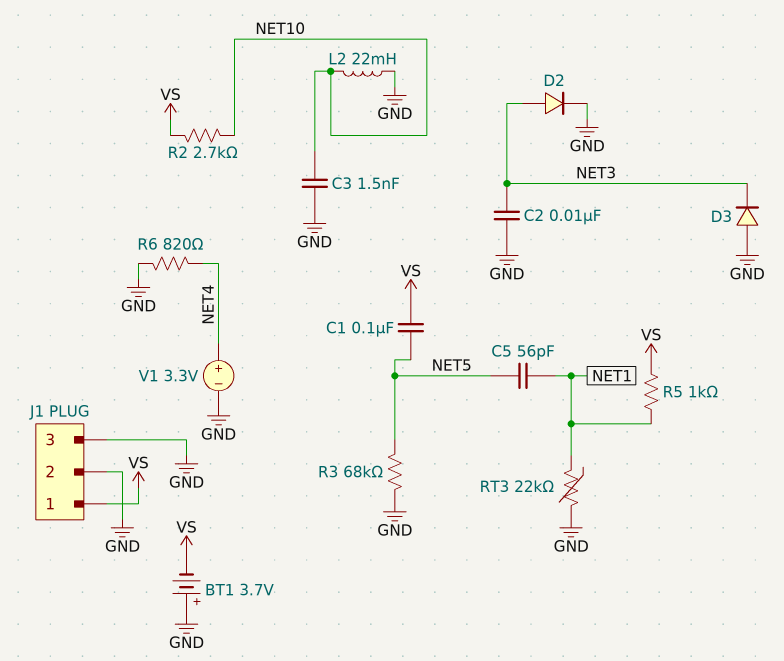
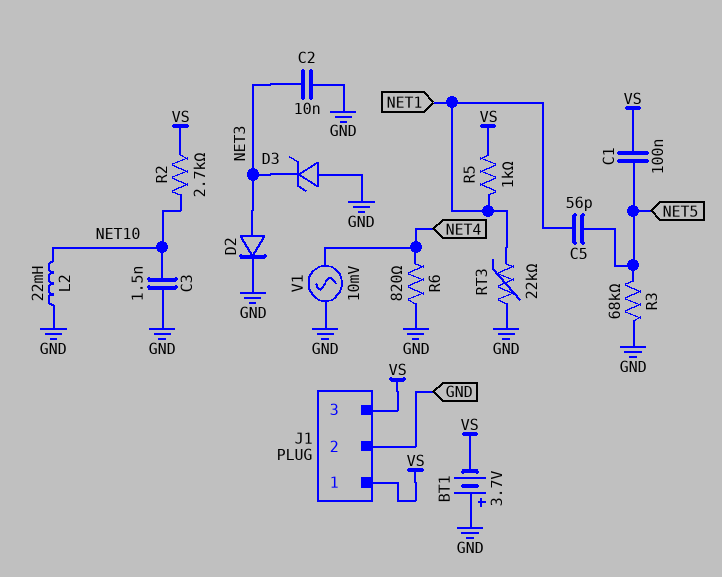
D3: diode (A GND, K NET3) -> zener (A GND, K NET3)
J1 pin 3: GND -> VS
V1: 3.3V (plus NET4, minus GND) -> AC 10mV (GND, NET4)

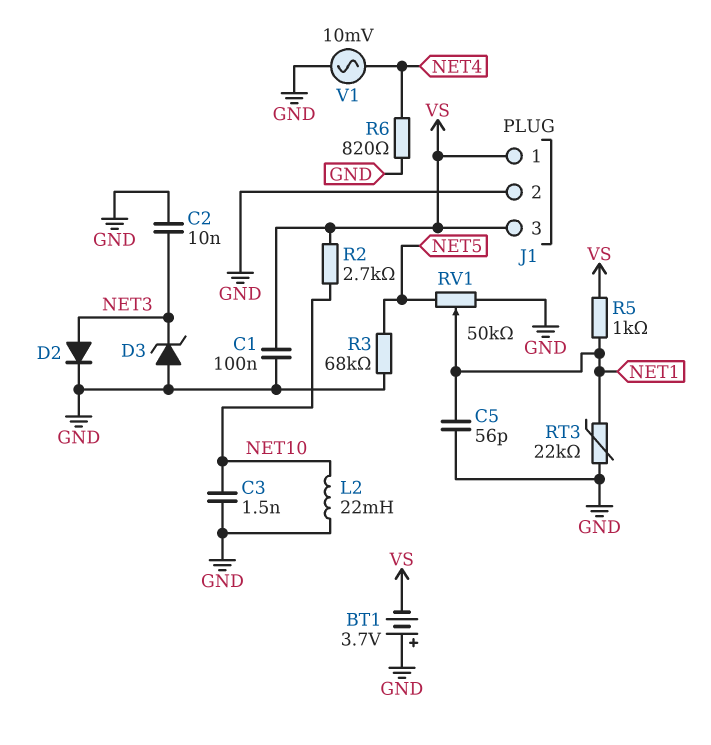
C1: 100nF (NET5, VS) -> 100nF (GND, VS)
C5: 56pF (NET1, NET5) -> 56pF (GND, NET1)
RV1: none -> 50k (GND, NET5, wiper NET1)

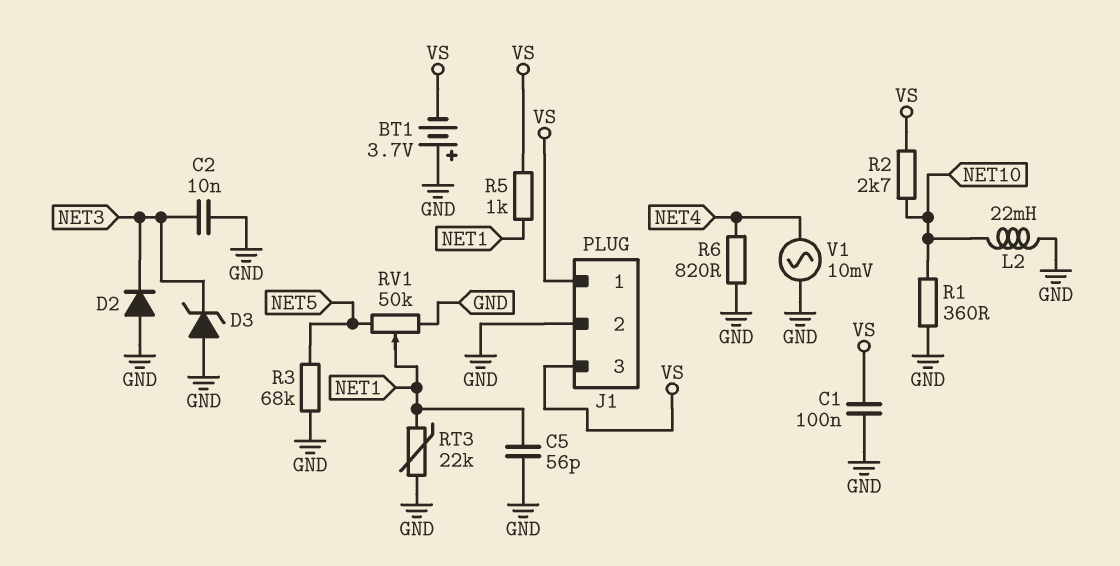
C3: 1.5nF (GND, NET10) -> none
D2: diode (A NET3, K GND) -> diode (A GND, K NET3)
R1: none -> 360 (GND, NET10)

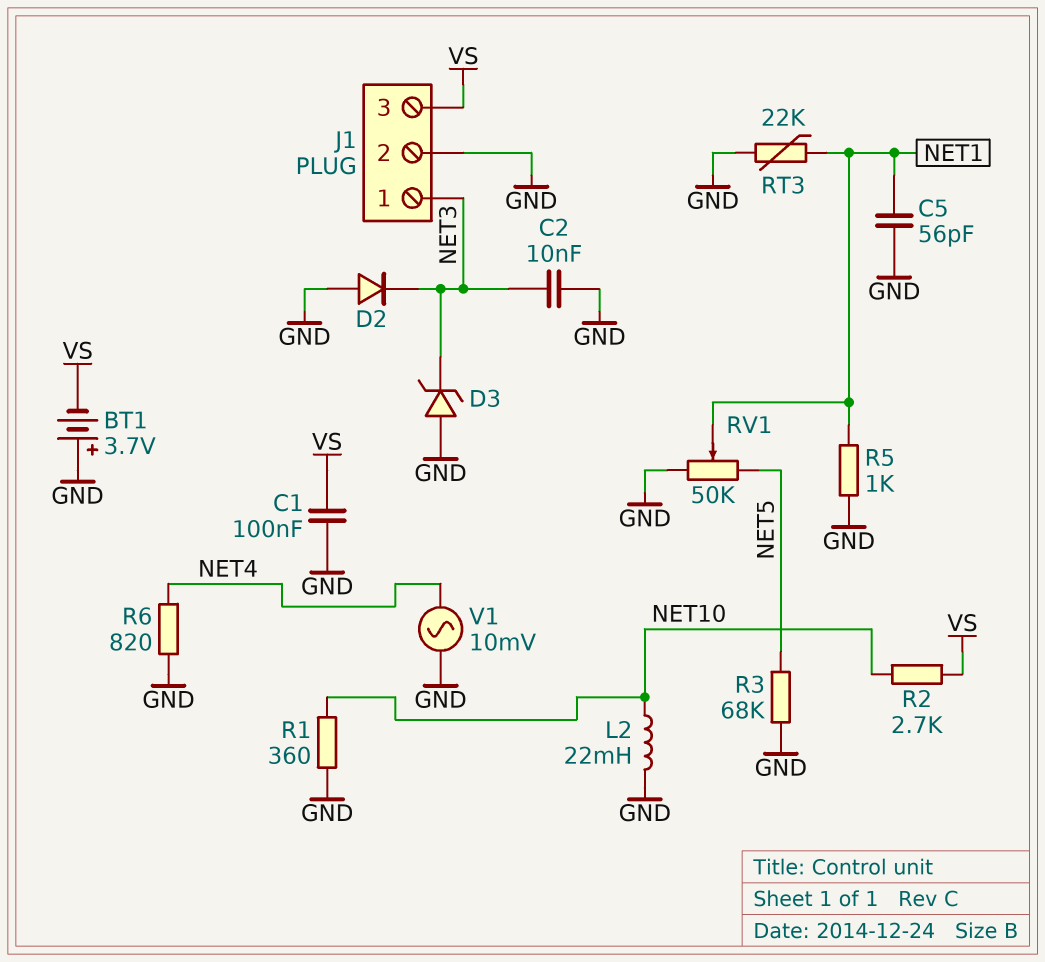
J1 pin 1: VS -> NET3
R5: 1k (NET1, VS) -> 1k (GND, NET1)

